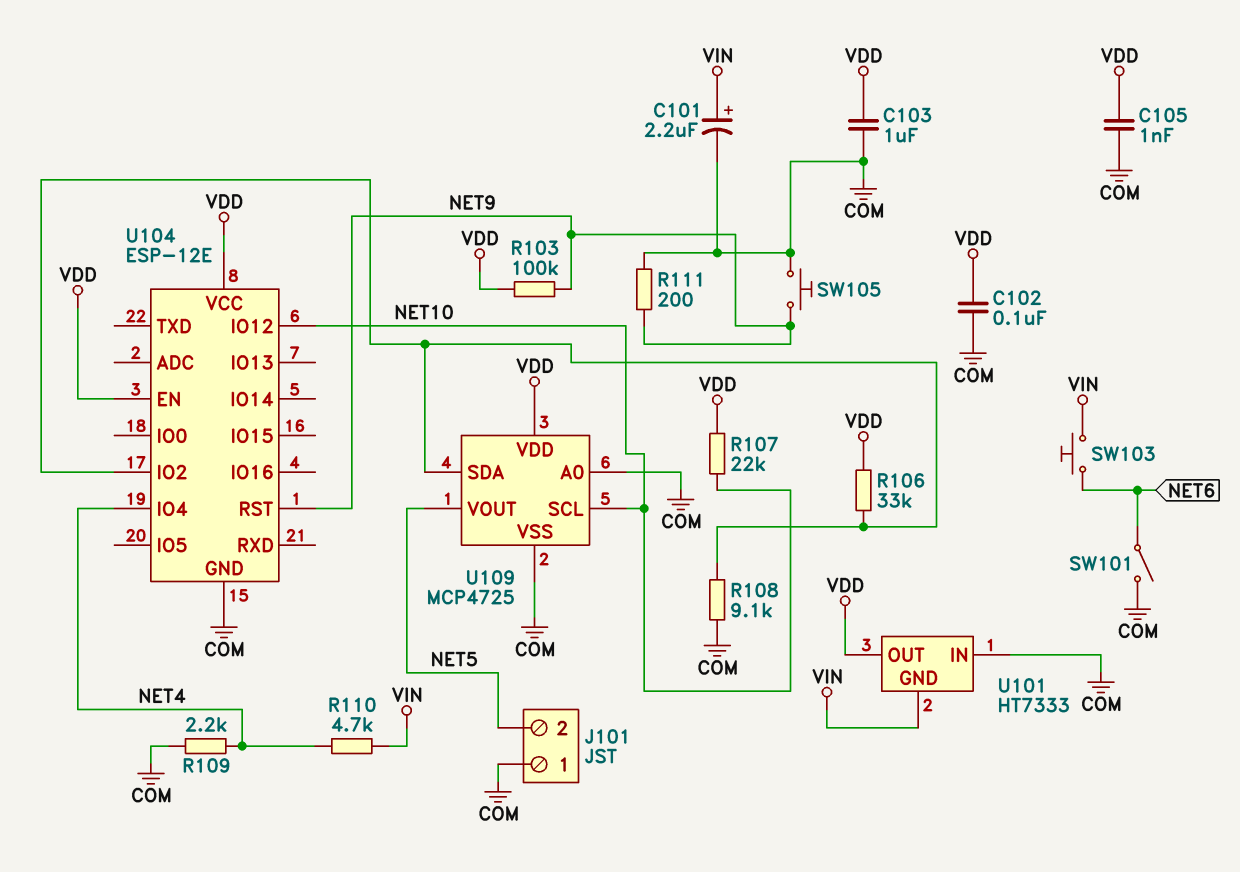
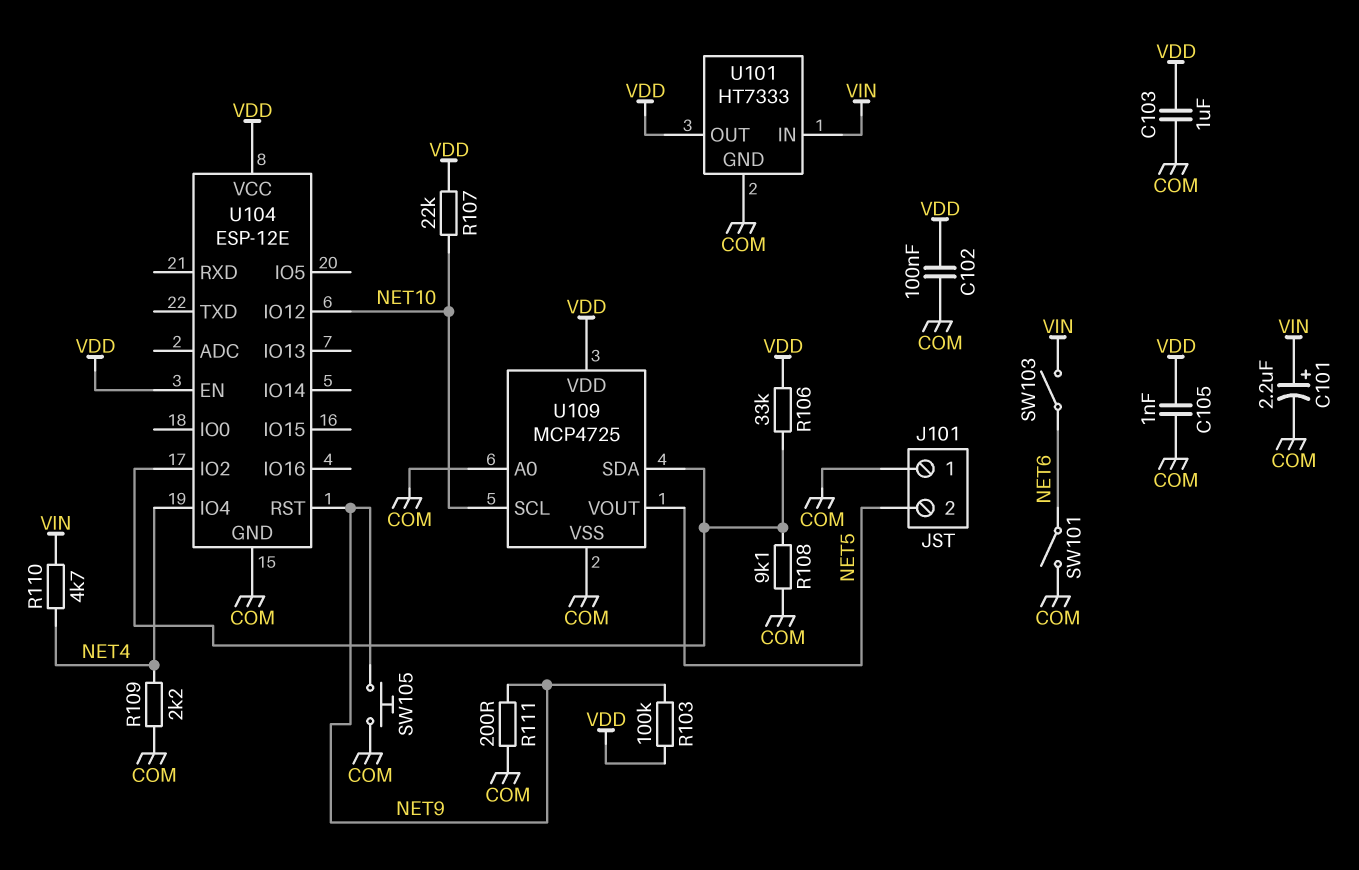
SW103: button (NET6, VIN) -> switch (NET6, VIN)
U101 pin GND: VIN -> COM
U101 pin IN: COM -> VIN

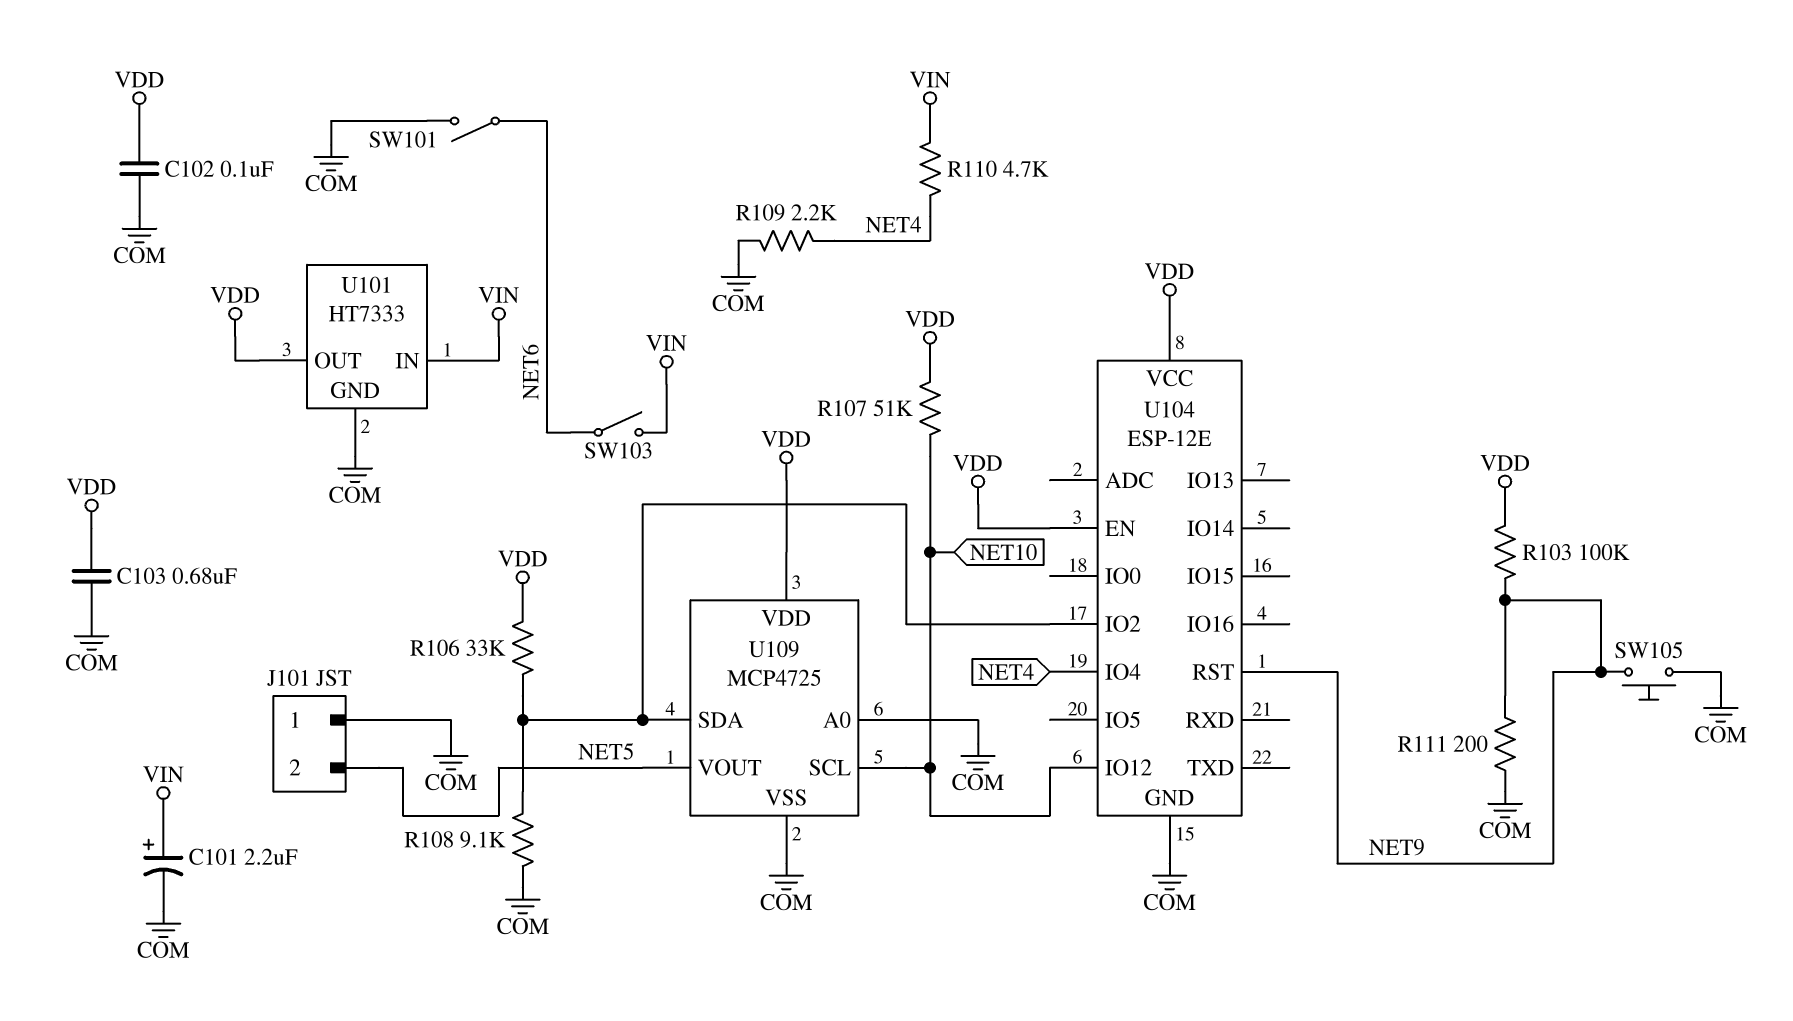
C103: 1uF (COM, VDD) -> 680nF (COM, VDD)
C105: 1nF (COM, VDD) -> none
R107: 22k (NET10, VDD) -> 51k (NET10, VDD)

